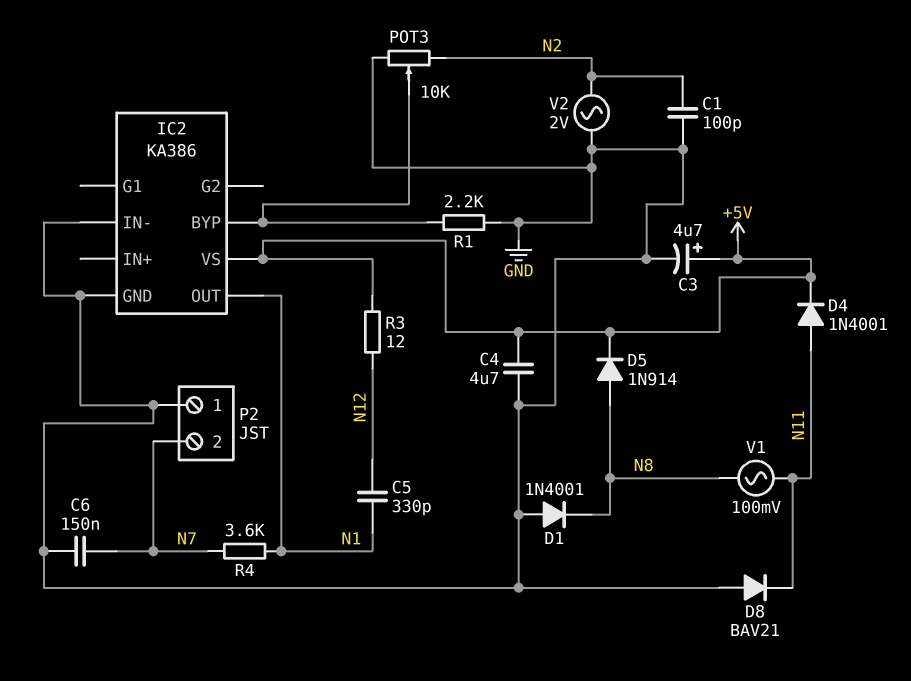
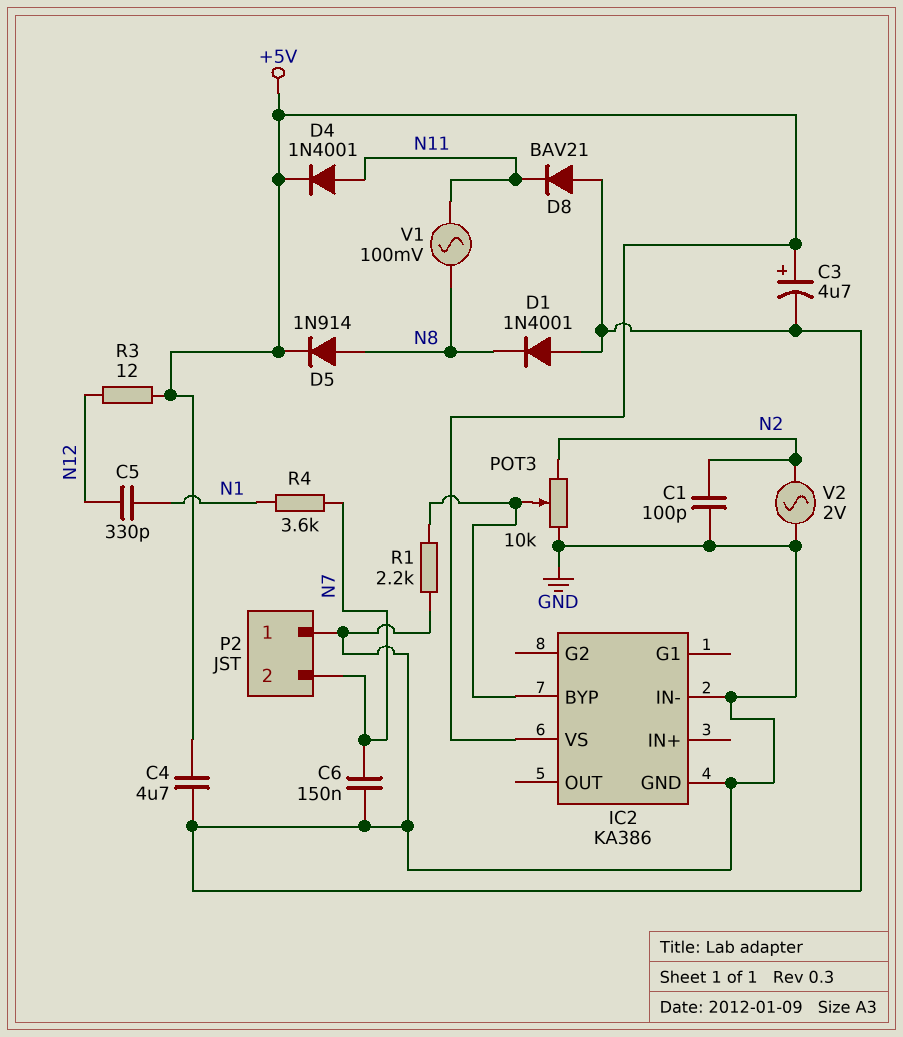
IC2 pin OUT: N1 -> none

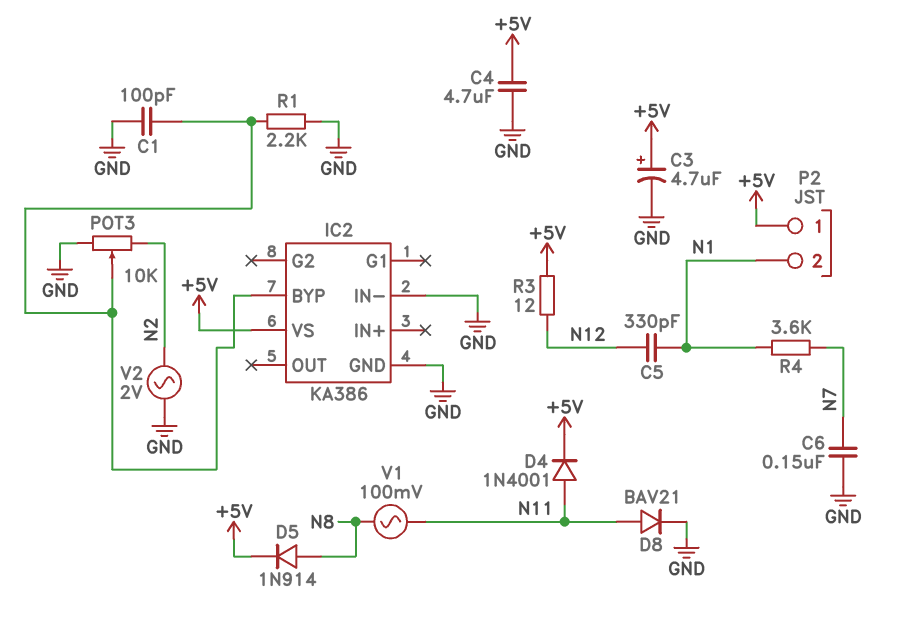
C1: 100pF (GND, N2) -> 100pF (GND, IC2/BYP)
D1: diode 1N4001 (A GND, K N8) -> none
D8: diode BAV21 (A GND, K N11) -> diode BAV21 (A N11, K GND)
P2 pin 1: GND -> +5V
P2 pin 2: N7 -> N1

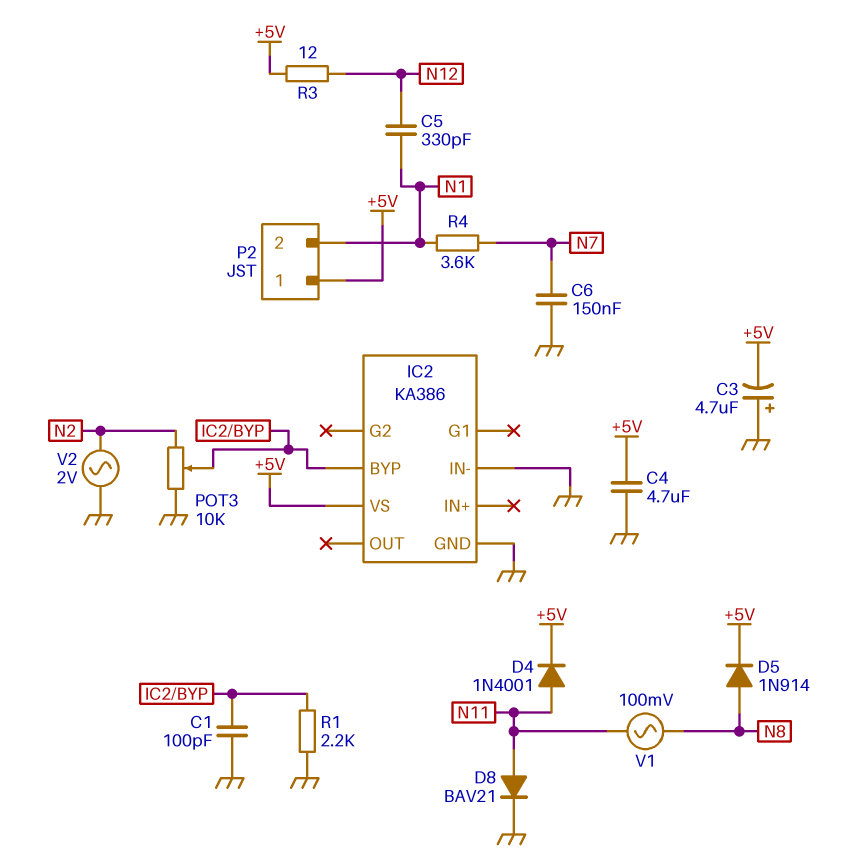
C3: 4.7uF (plus +5V, minus GND) -> 4.7uF (plus GND, minus +5V)

